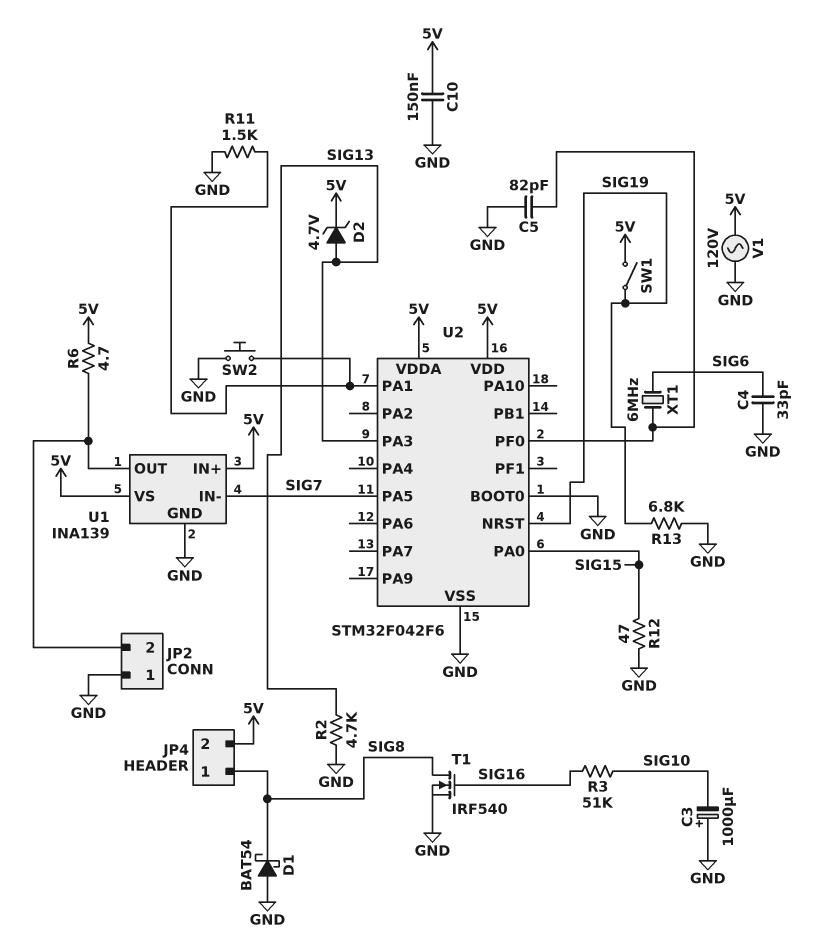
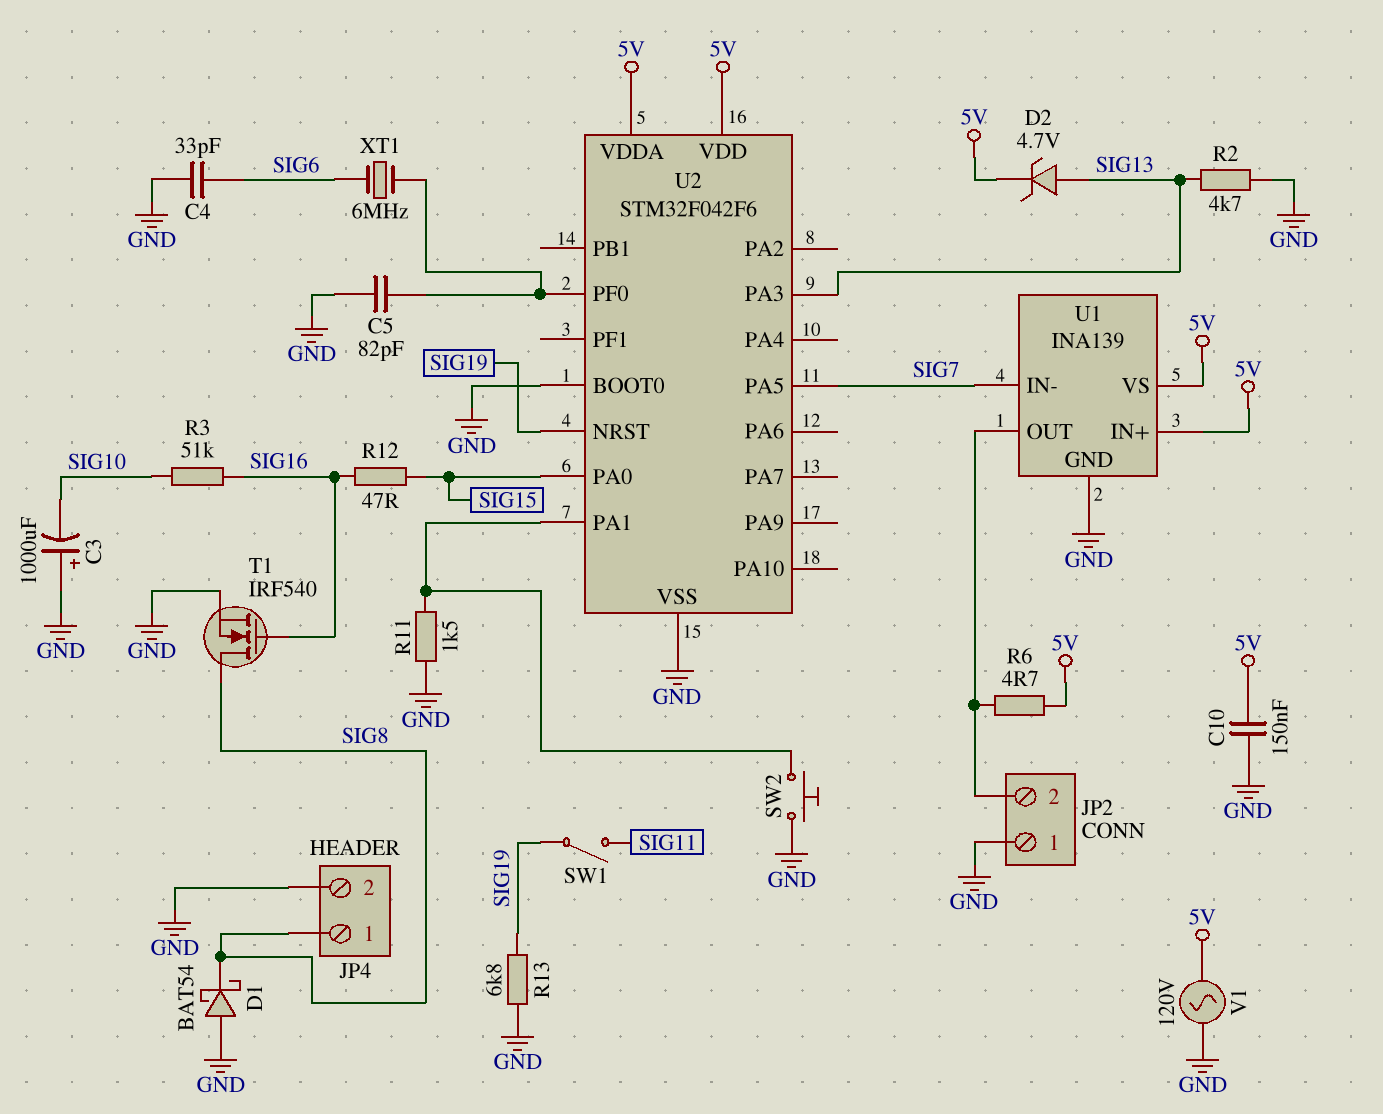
JP4 pin 2: 5V -> GND
R12: 47 (GND, SIG15) -> 47 (SIG15, SIG16)
SW1: switch (5V, SIG19) -> switch (SIG11, SIG19)

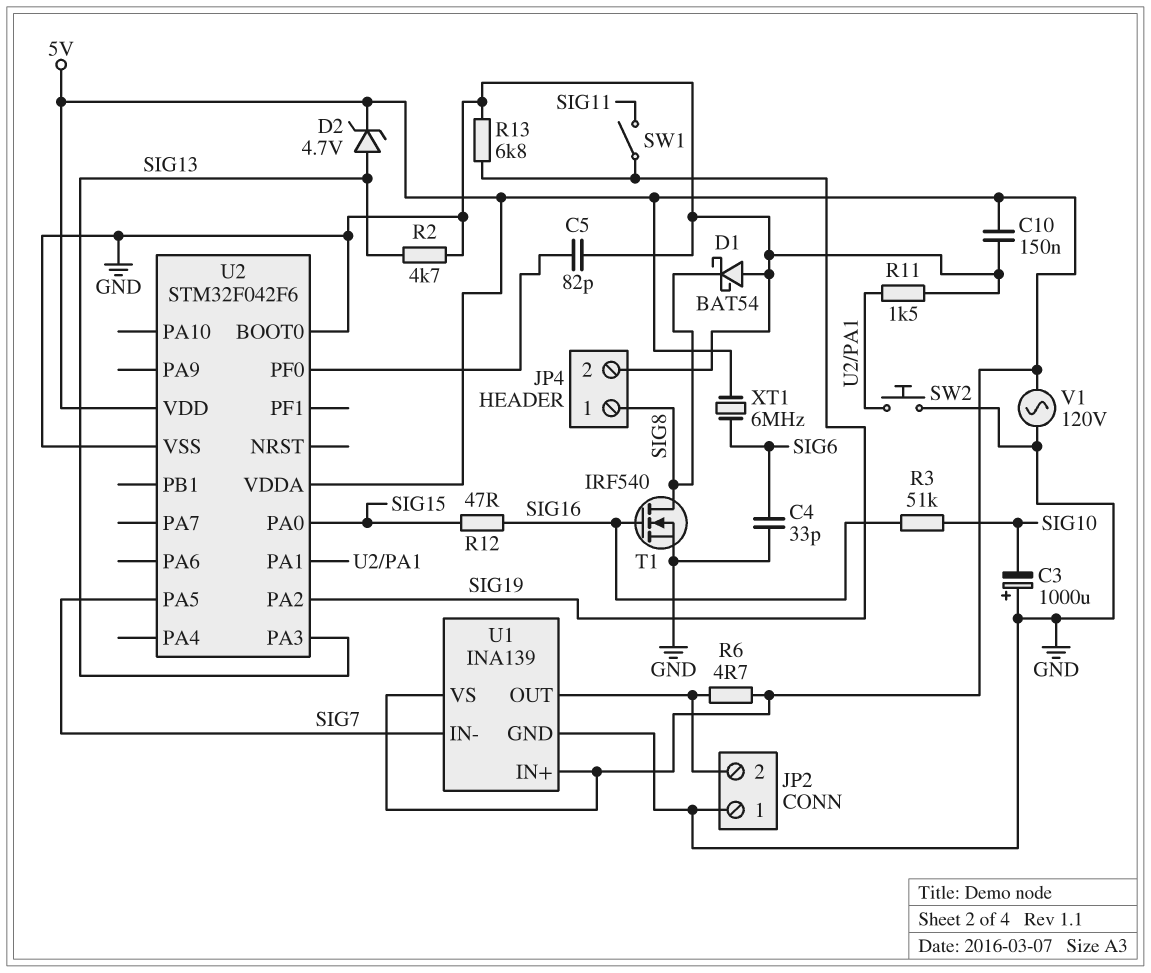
U2 pin NRST: SIG19 -> none
U2 pin PA2: none -> SIG19
XT1: 6MHz (SIG6, U2/PF0) -> 6MHz (5V, SIG6)

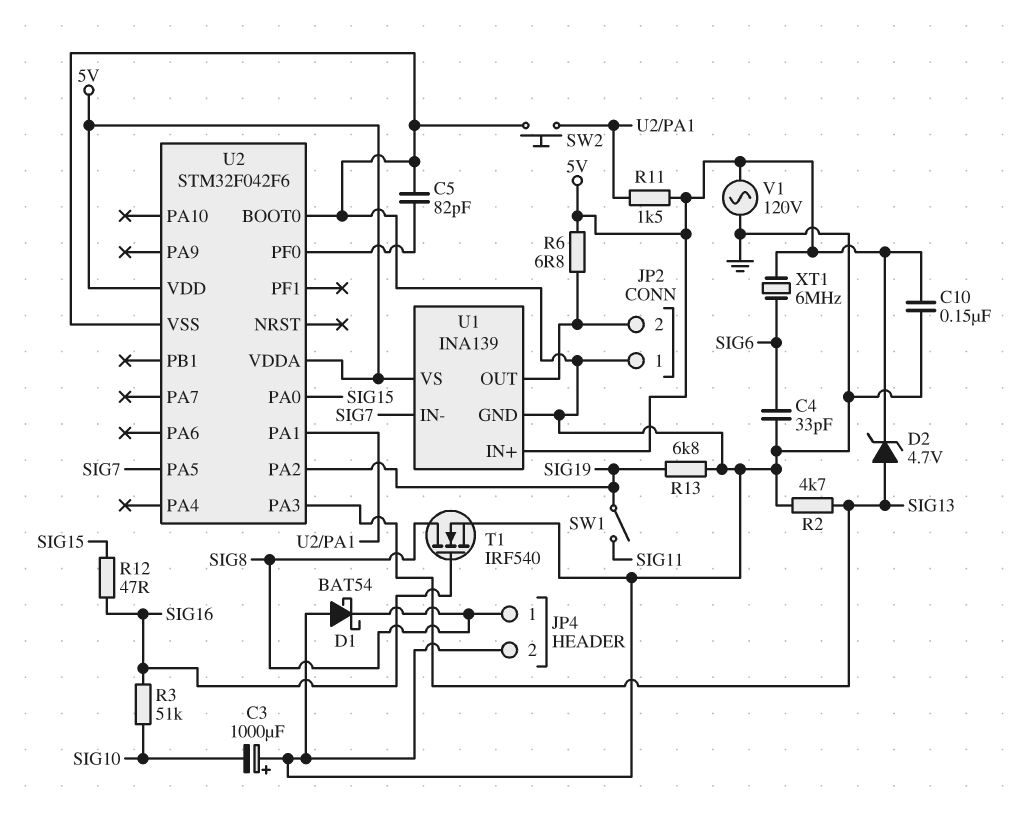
R6: 4.7 (5V, JP2/2) -> 6.8 (5V, JP2/2)
R11: 1.5k (GND, U2/PA1) -> 1.5k (5V, U2/PA1)

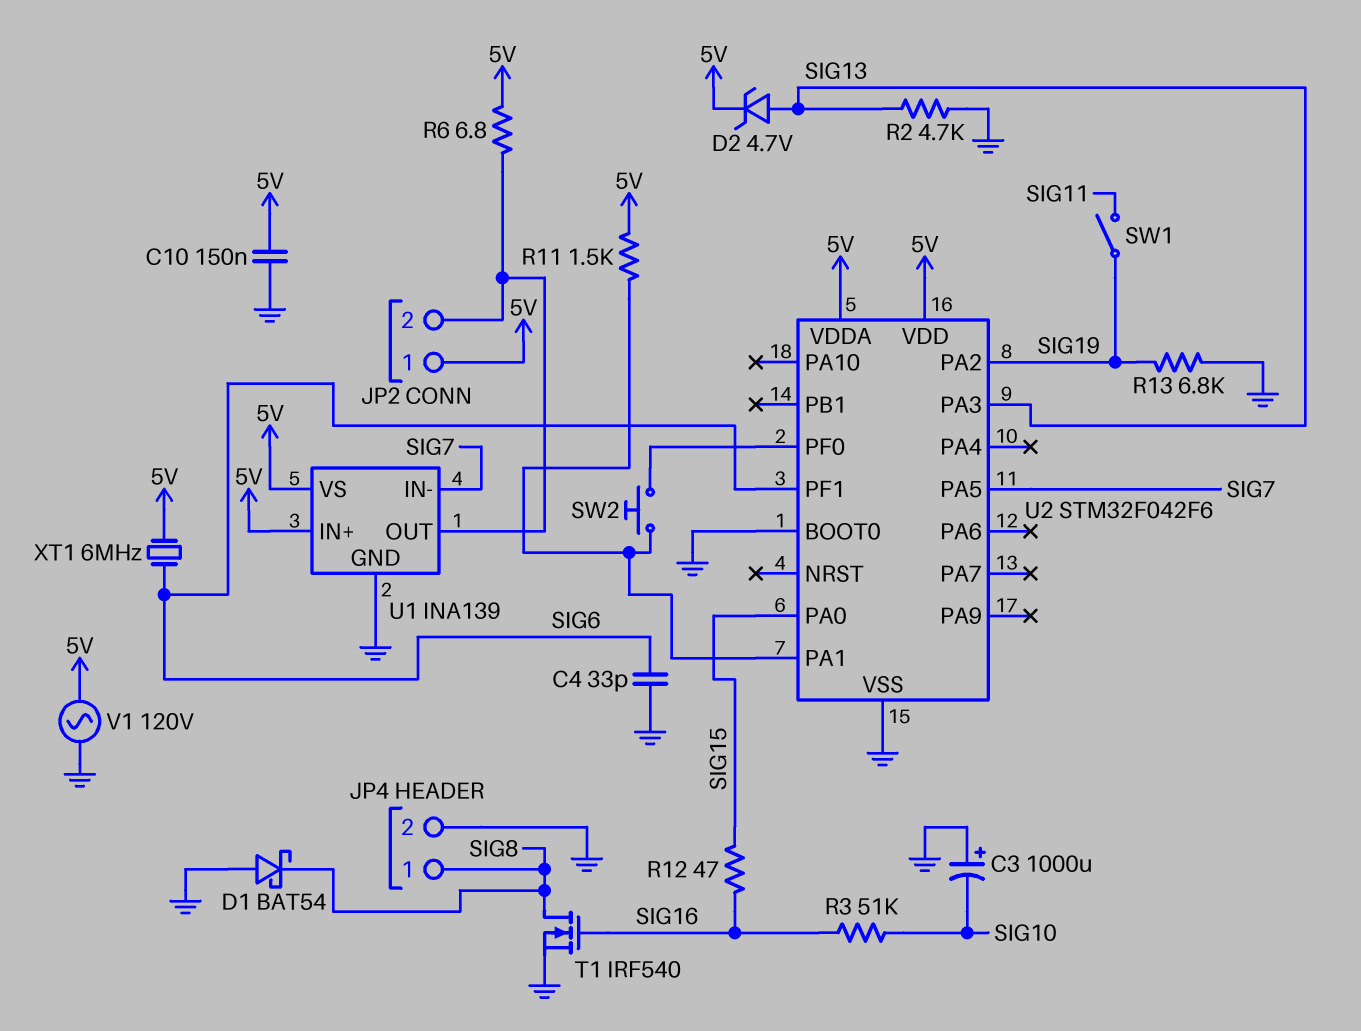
C5: 82pF (GND, U2/PF0) -> none
JP2 pin 1: GND -> 5V
SW2: button (GND, U2/PA1) -> button (U2/PA1, U2/PF0)
U2 pin PF1: none -> SIG6

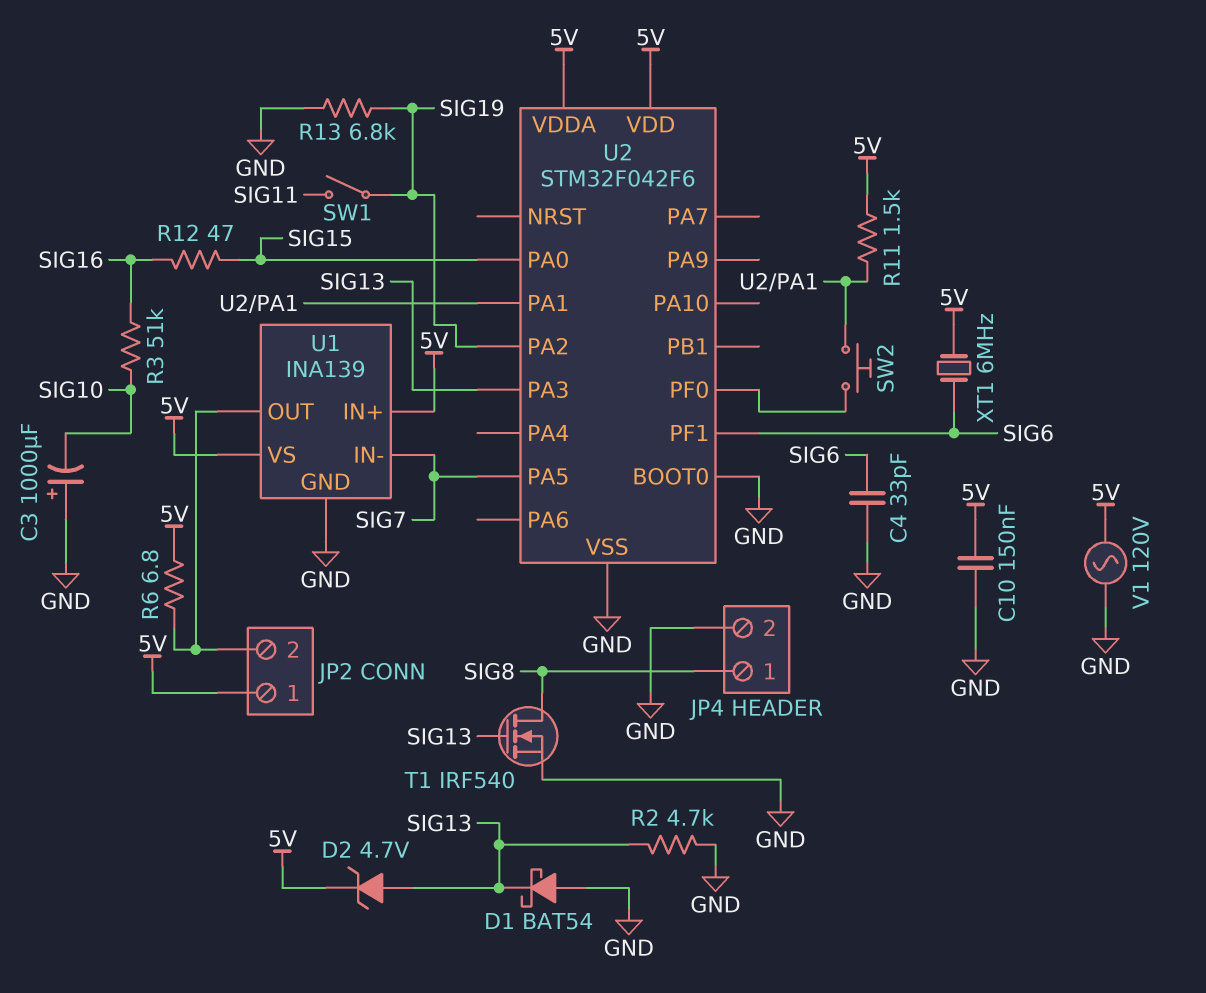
D1: schottky BAT54 (A GND, K SIG8) -> schottky BAT54 (A GND, K SIG13)
T1: NMOS IRF540 (G SIG16, D SIG8, S GND) -> NMOS IRF540 (G SIG13, D SIG8, S GND)

